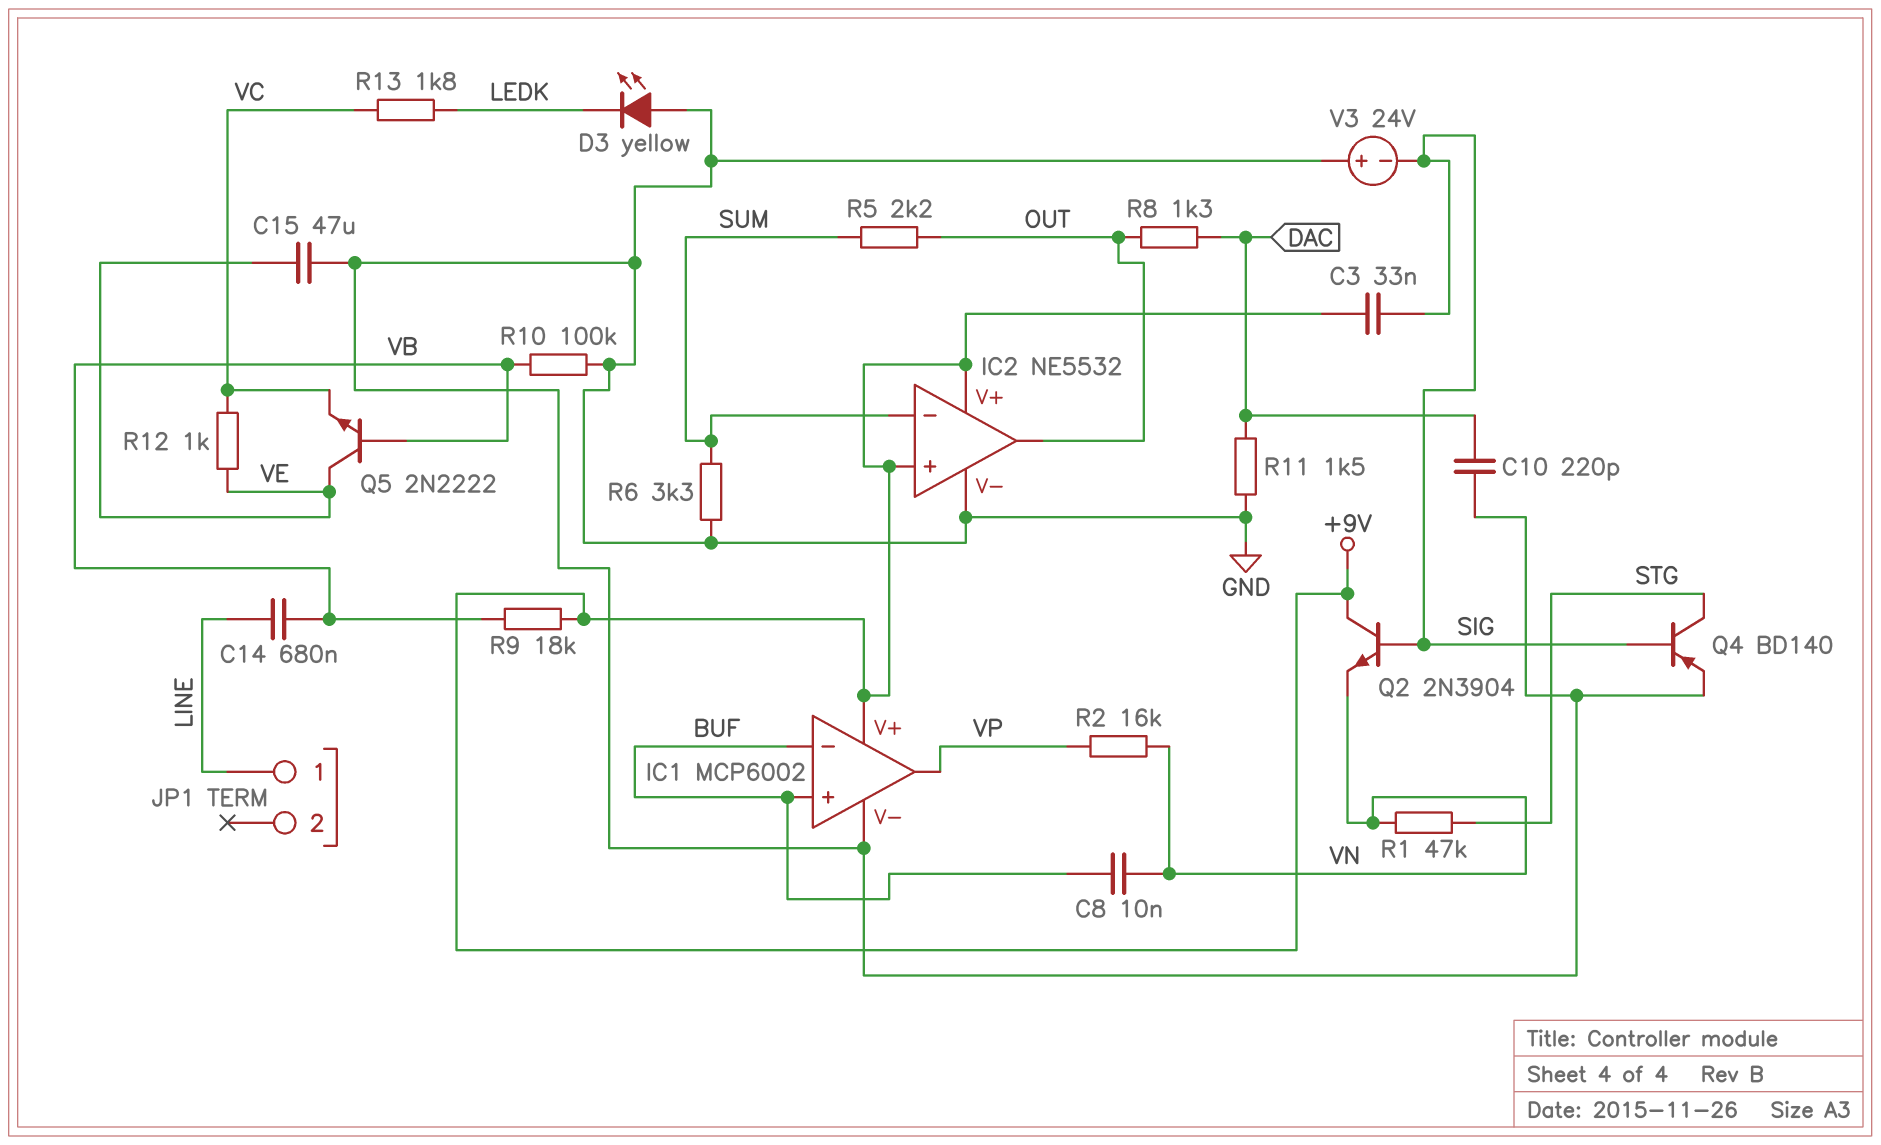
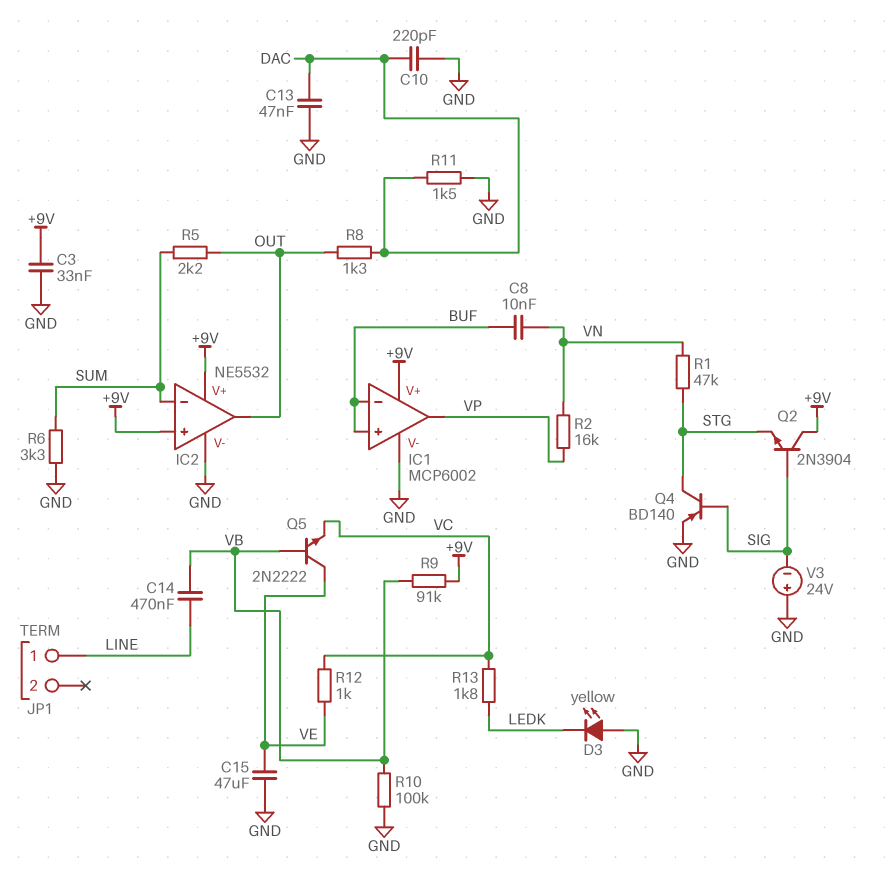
C3: 33nF (+9V, SIG) -> 33nF (+9V, GND)
C13: none -> 47nF (DAC, GND)
C14: 680nF (LINE, VB) -> 470nF (LINE, VB)
Q2: NPN 2N3904 (B SIG, C +9V, E VN) -> NPN 2N3904 (B SIG, C +9V, E STG)
R9: 18k (+9V, VB) -> 91k (+9V, VB)

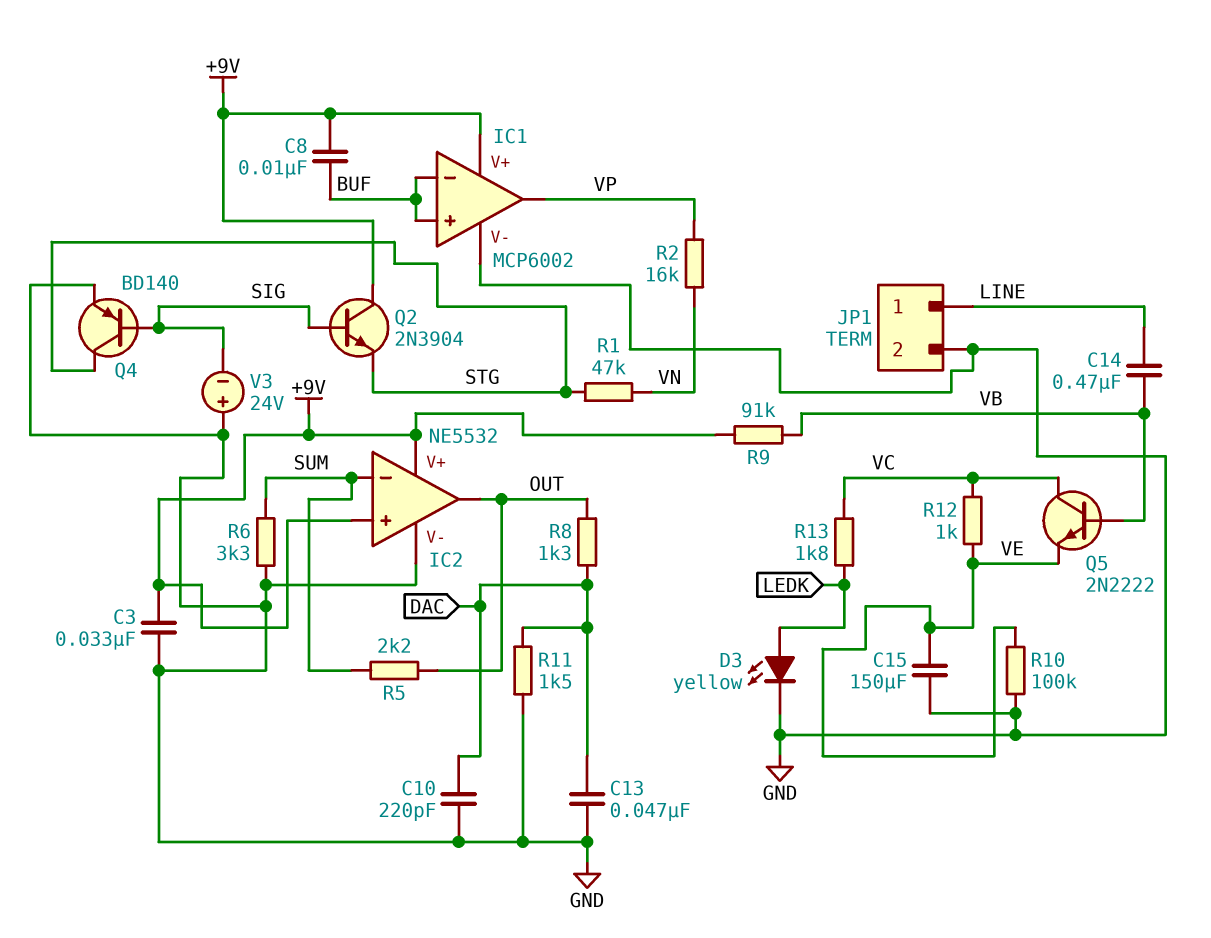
C8: 10nF (BUF, VN) -> 10nF (+9V, BUF)
C15: 47uF (GND, VE) -> 150uF (GND, VE)
D3: LED yellow (A GND, K LEDK) -> LED yellow (A LEDK, K GND)
JP1 pin 2: none -> GND
Q5: NPN 2N2222 (B VB, C VE, E VC) -> NPN 2N2222 (B VB, C VC, E VE)
R10: 100k (GND, VB) -> 100k (GND, VE)

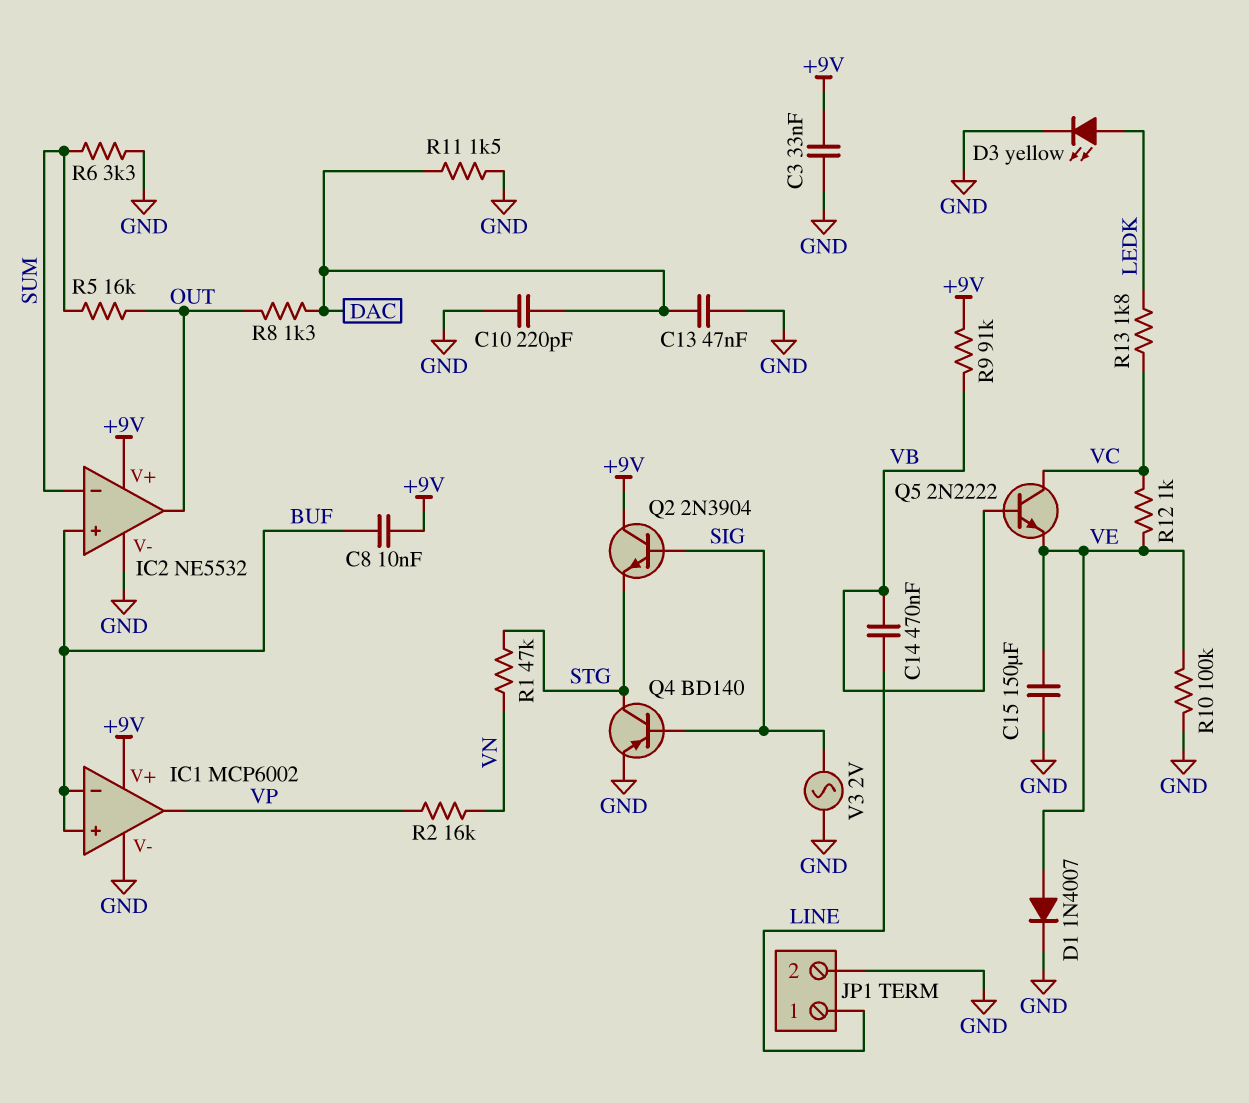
D1: none -> diode 1N4007 (A VE, K GND)
IC2 pin in+: +9V -> BUF
R5: 2.2k (OUT, SUM) -> 16k (OUT, SUM)
V3: 24V (plus GND, minus SIG) -> AC 2V (GND, SIG)

